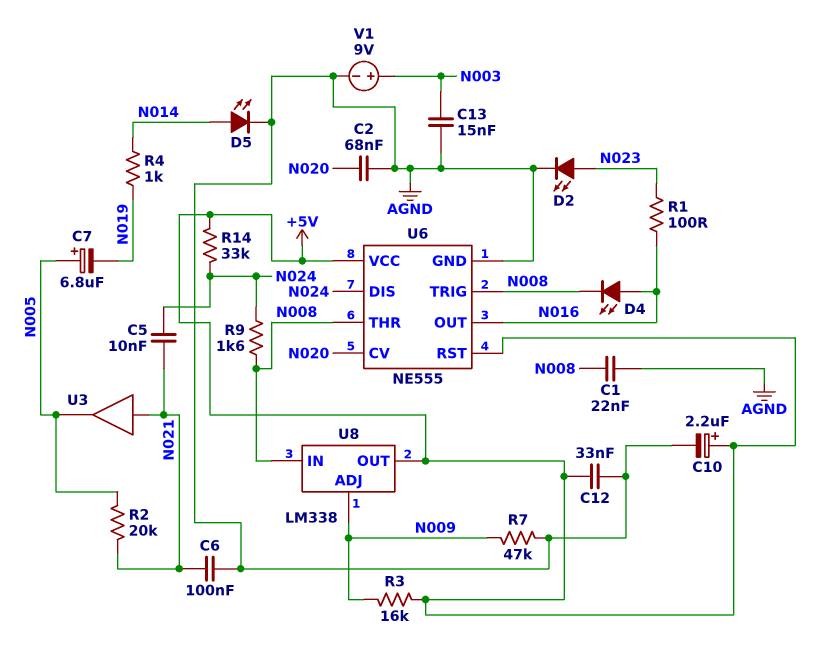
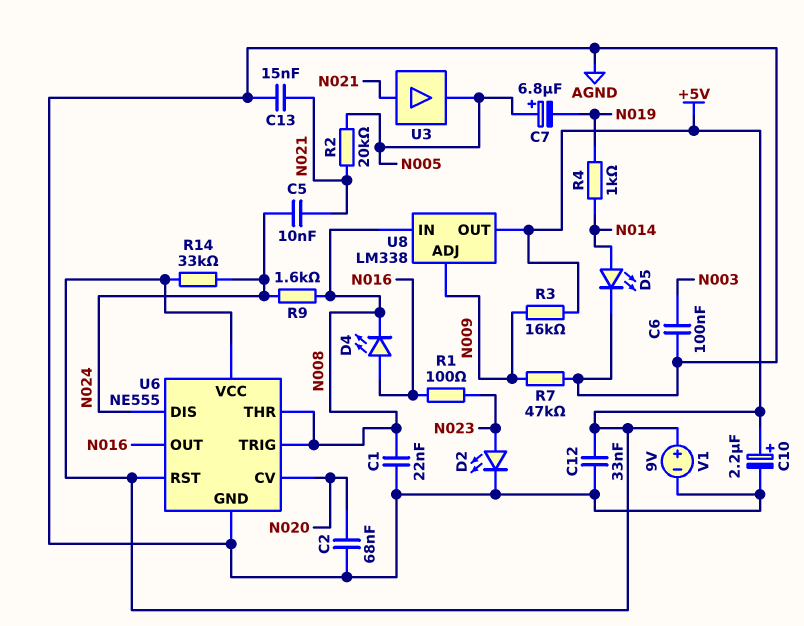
C6: 100nF (AGND, N021) -> 100nF (AGND, N003)
C13: 15nF (AGND, N003) -> 15nF (AGND, N021)
V1: 9V (plus N003, minus AGND) -> 9V (plus +5V, minus AGND)

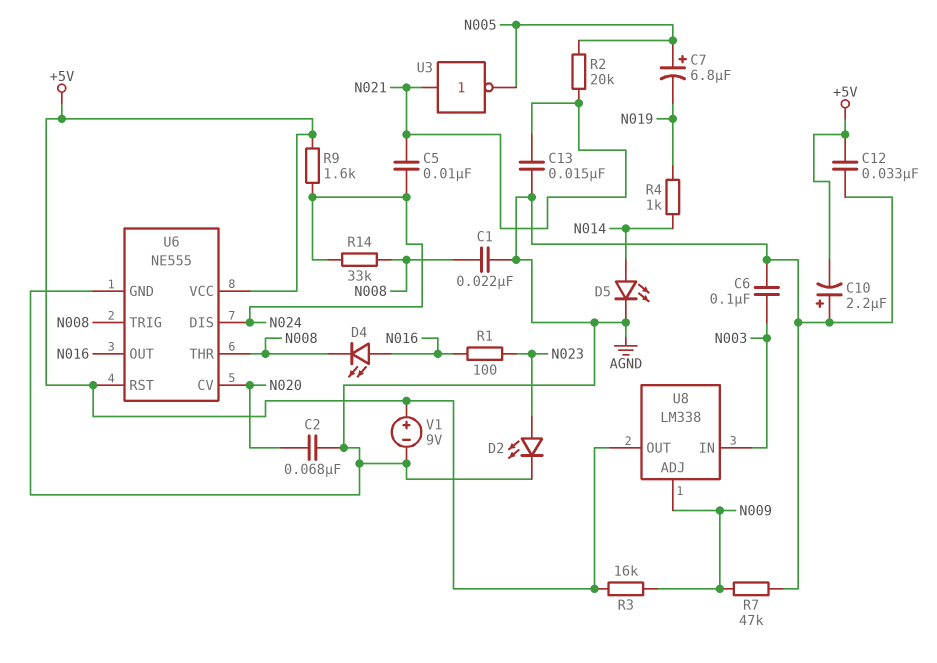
C10: 2.2uF (plus +5V, minus AGND) -> 2.2uF (plus AGND, minus +5V)
R9: 1.6k (N008, N024) -> 1.6k (+5V, N024)
R14: 33k (+5V, N024) -> 33k (N008, N024)
U3: buffer (in N021, out N005) -> NOT (in N021, out N005)
U8 pin IN: N008 -> N003

